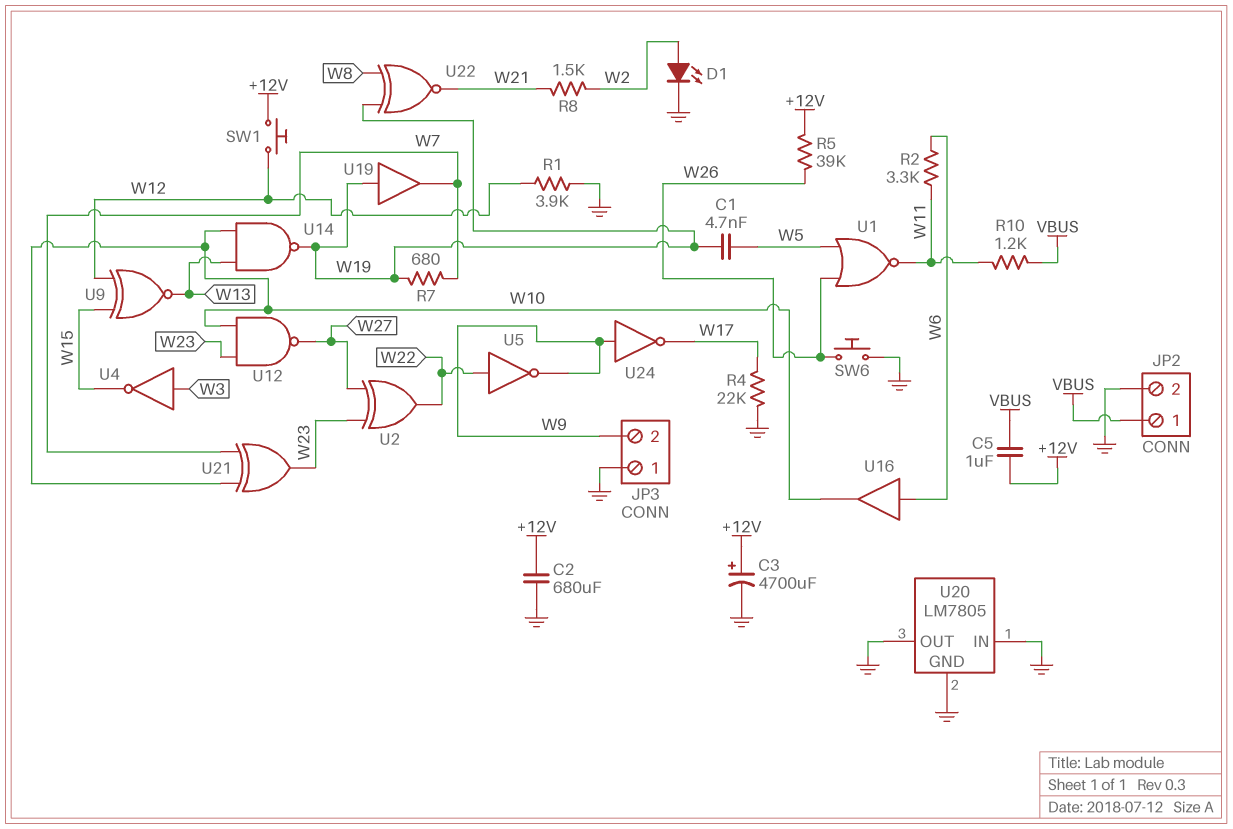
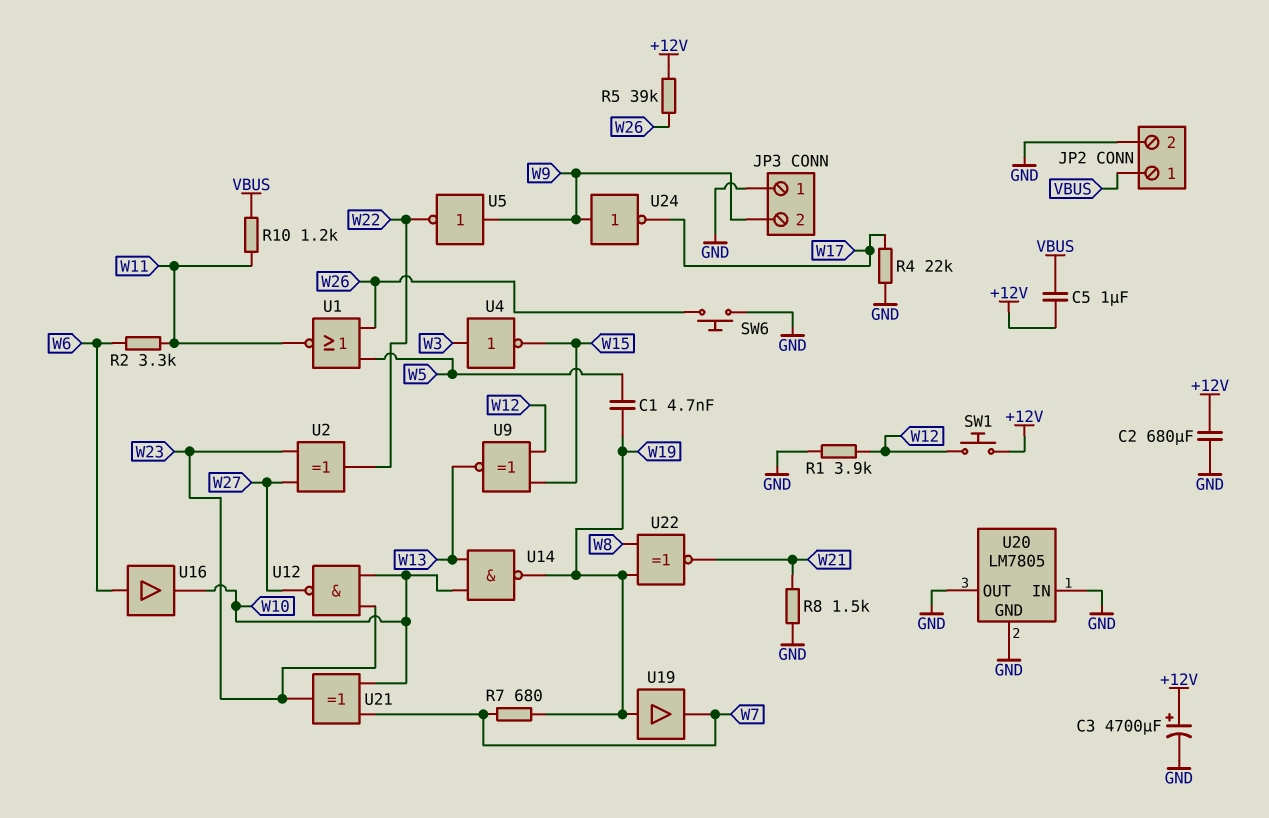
D1: LED (A W2, K GND) -> none
R8: 1.5k (W2, W21) -> 1.5k (GND, W21)
U5: NOT (in W22, out W9) -> NOT (in W9, out W22)

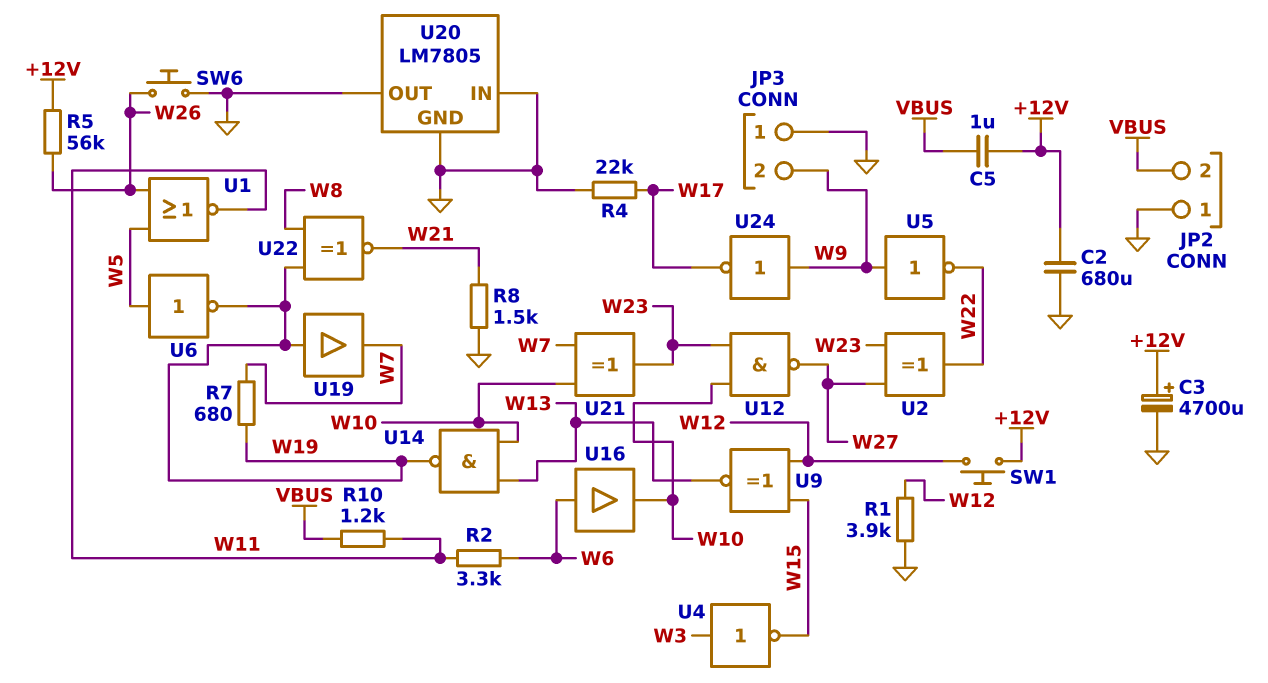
C1: 4.7nF (W5, W19) -> none
JP2 pin 1: VBUS -> GND
JP2 pin 2: GND -> VBUS
R5: 39k (+12V, W26) -> 56k (+12V, W26)
U6: none -> NOT (in W5, out W19)

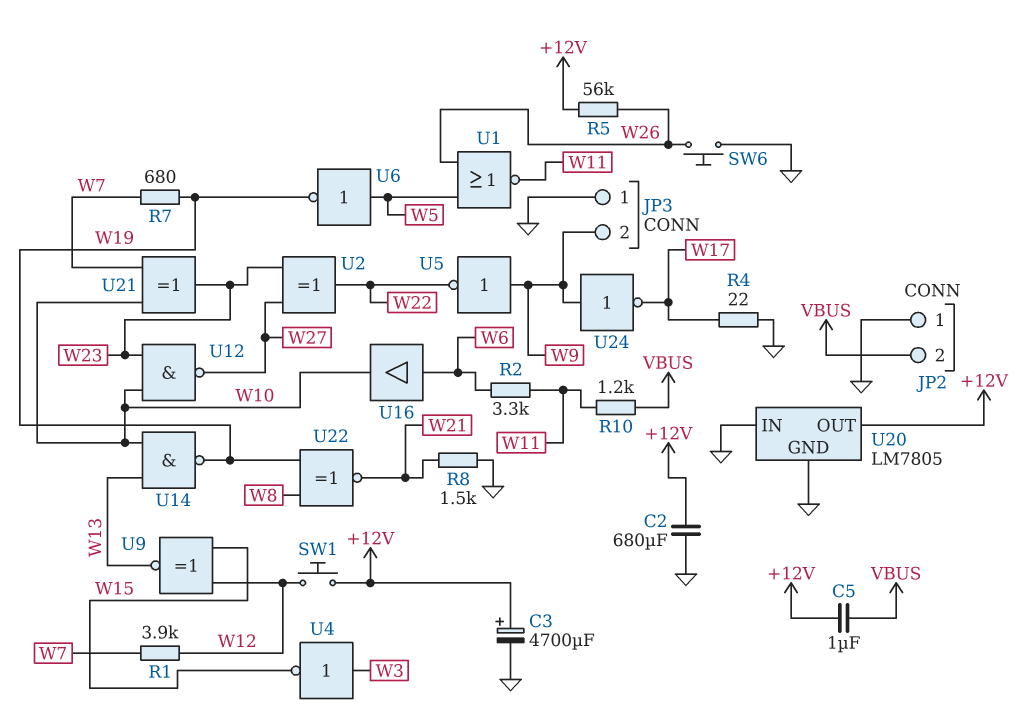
R1: 3.9k (GND, W12) -> 3.9k (W7, W12)
R4: 22k (GND, W17) -> 22 (GND, W17)
U19: buffer (in W19, out W7) -> none
U20 pin OUT: GND -> +12V

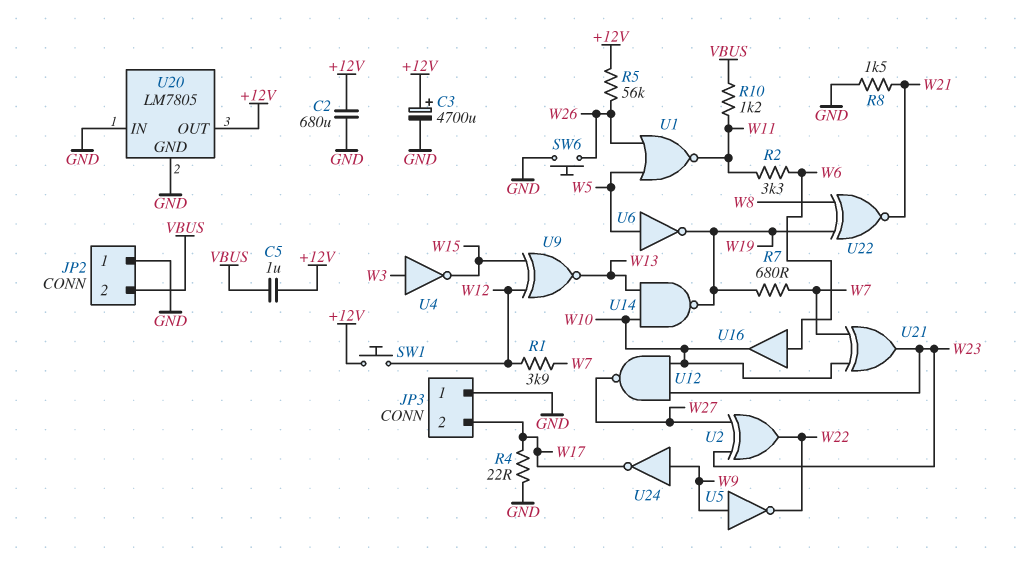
JP3 pin 2: W9 -> W17

